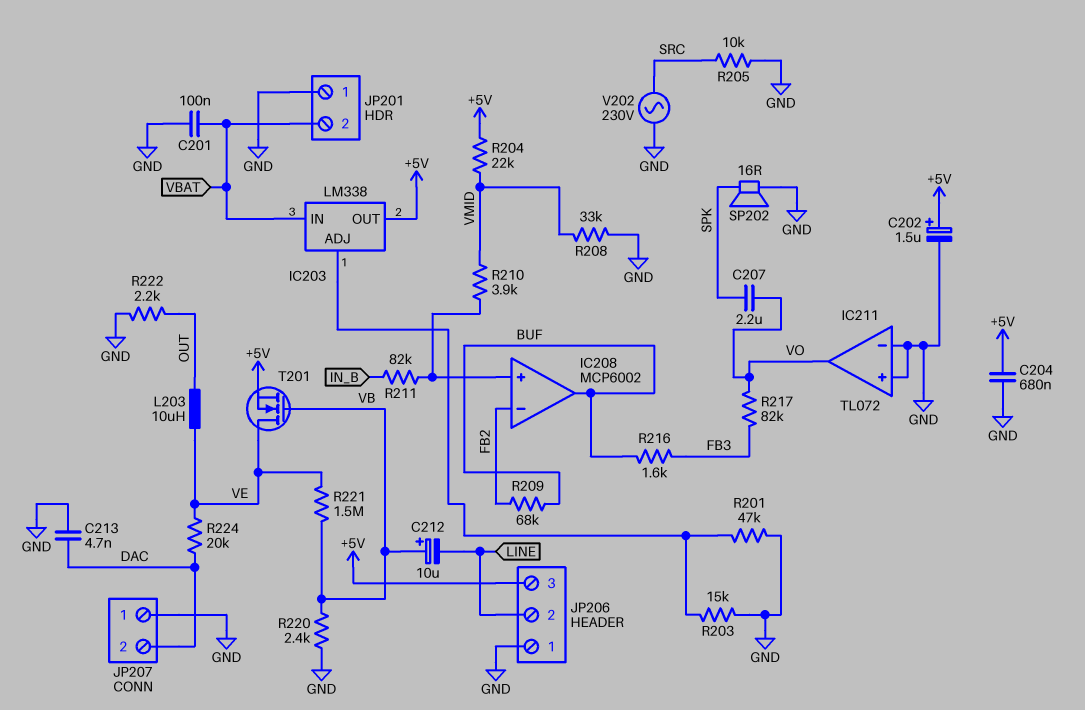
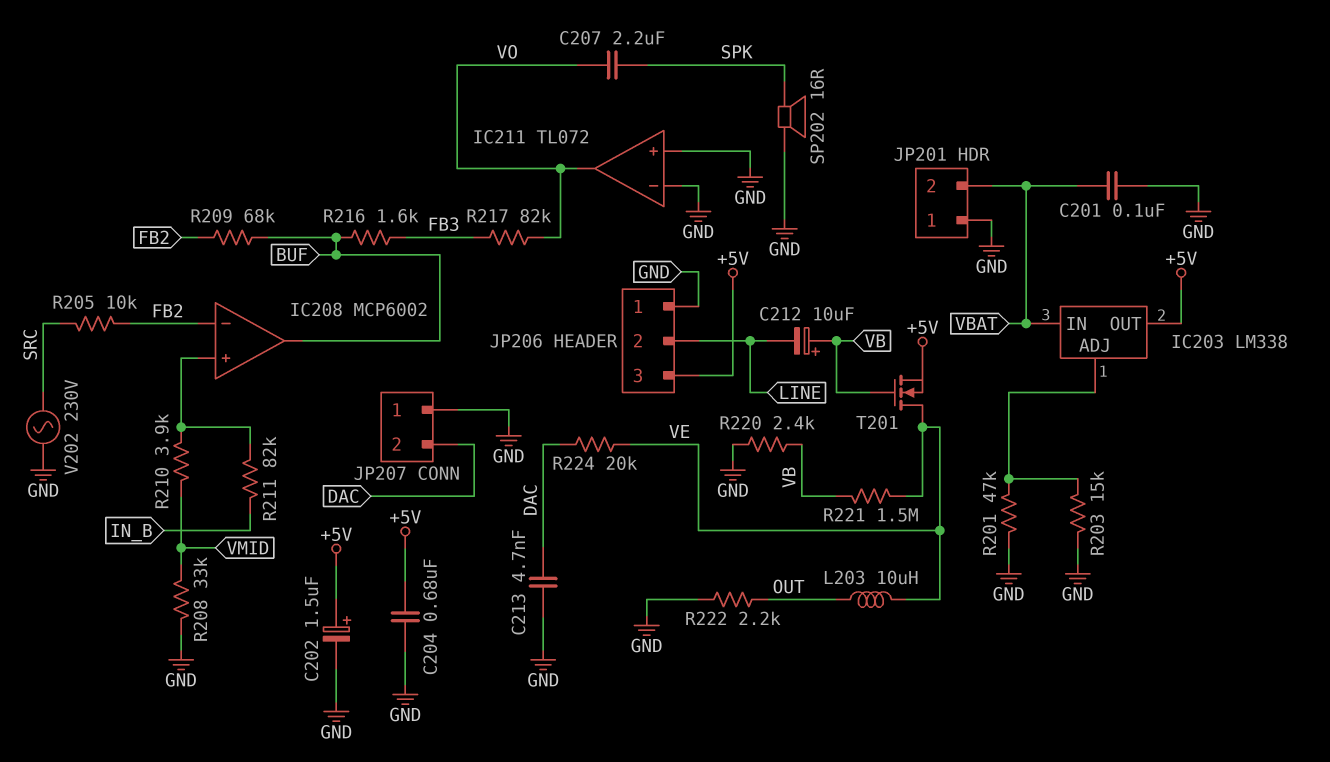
R204: 22k (+5V, VMID) -> none
R205: 10k (GND, SRC) -> 10k (FB2, SRC)

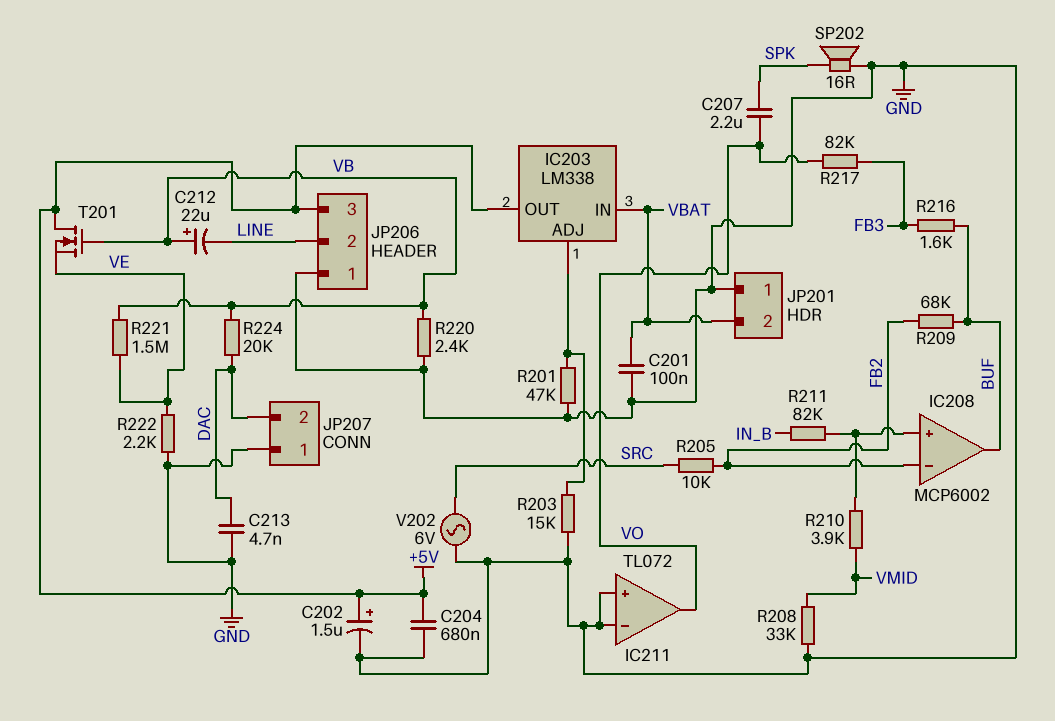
C212: 10uF (plus VB, minus LINE) -> 22uF (plus VB, minus LINE)
L203: 10uH (OUT, VE) -> none
R222: 2.2k (GND, OUT) -> 2.2k (GND, VE)
R224: 20k (DAC, VE) -> 20k (DAC, VB)
T201: NMOS (G VB, D VE, S +5V) -> NMOS (G VB, D +5V, S VE)
V202: AC 230V (GND, SRC) -> AC 6V (GND, SRC)

